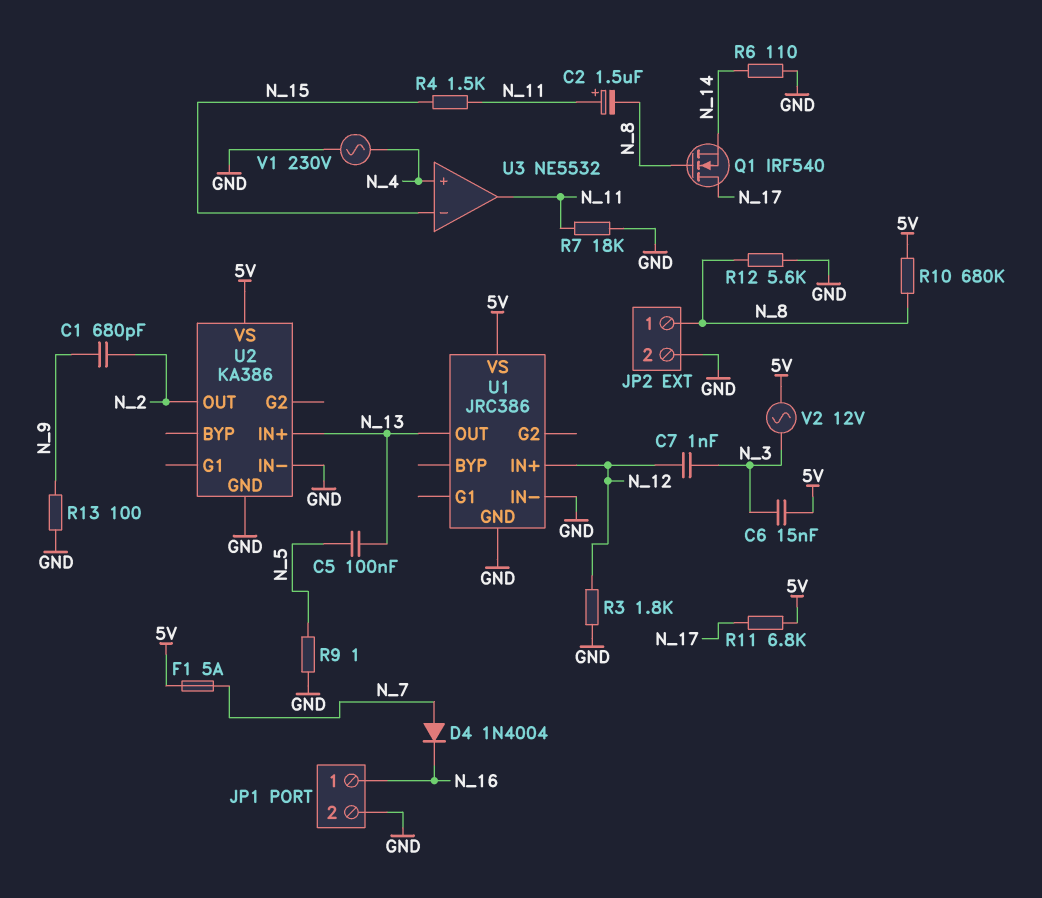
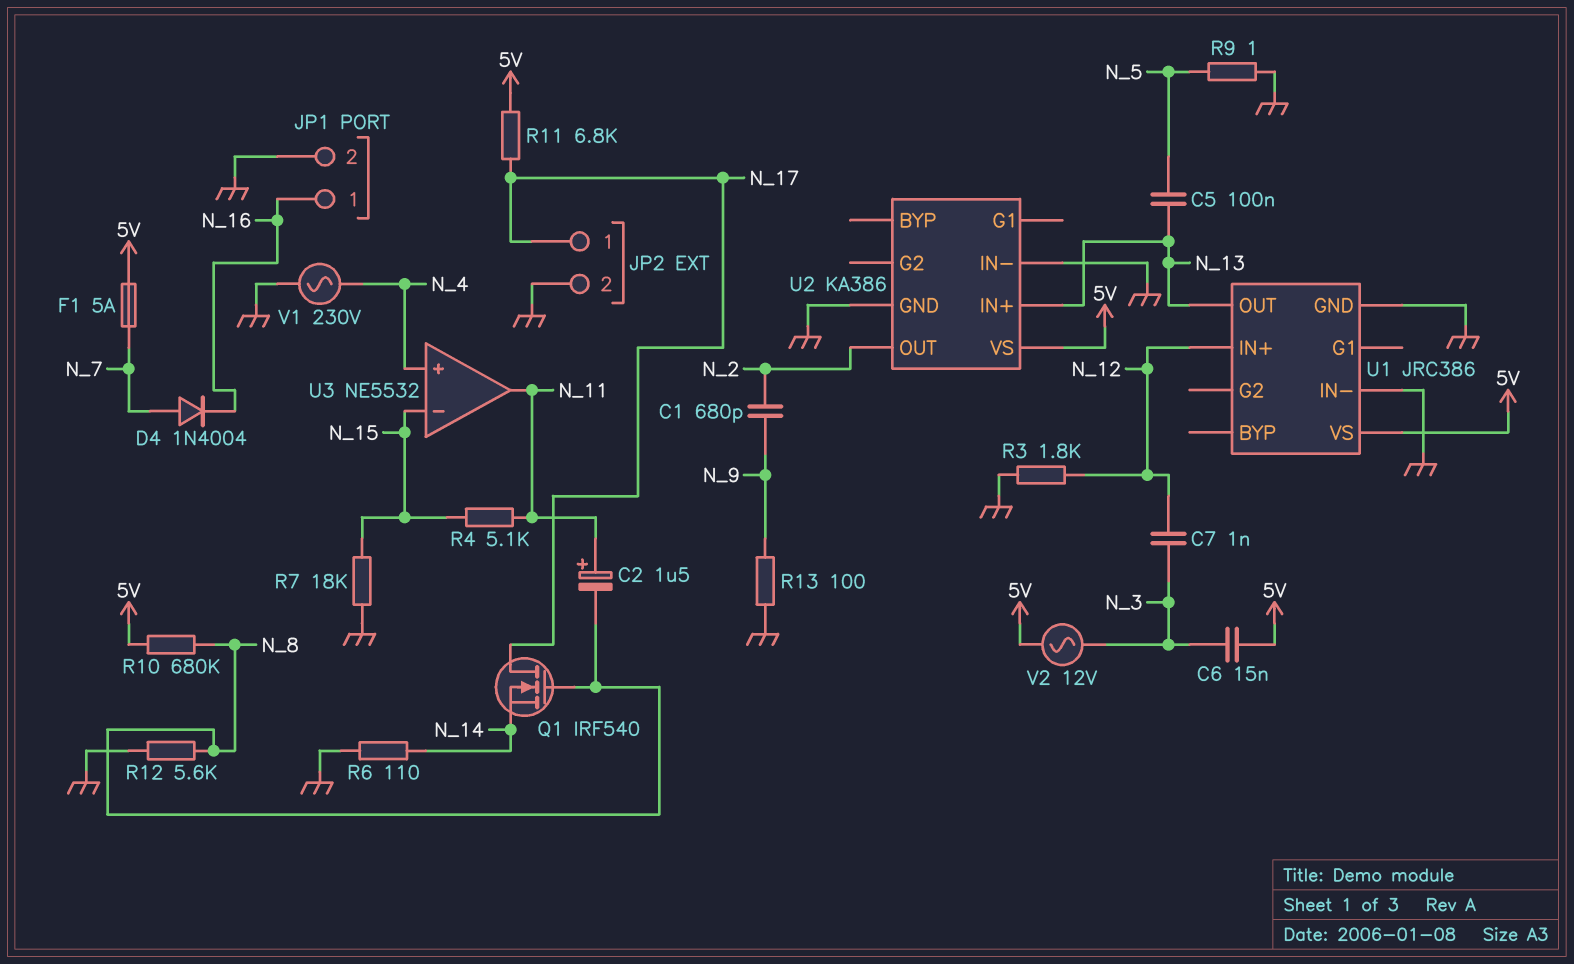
JP2 pin 1: N_8 -> N_17
R4: 1.5k (N_11, N_15) -> 5.1k (N_11, N_15)
R7: 18k (GND, N_11) -> 18k (GND, N_15)

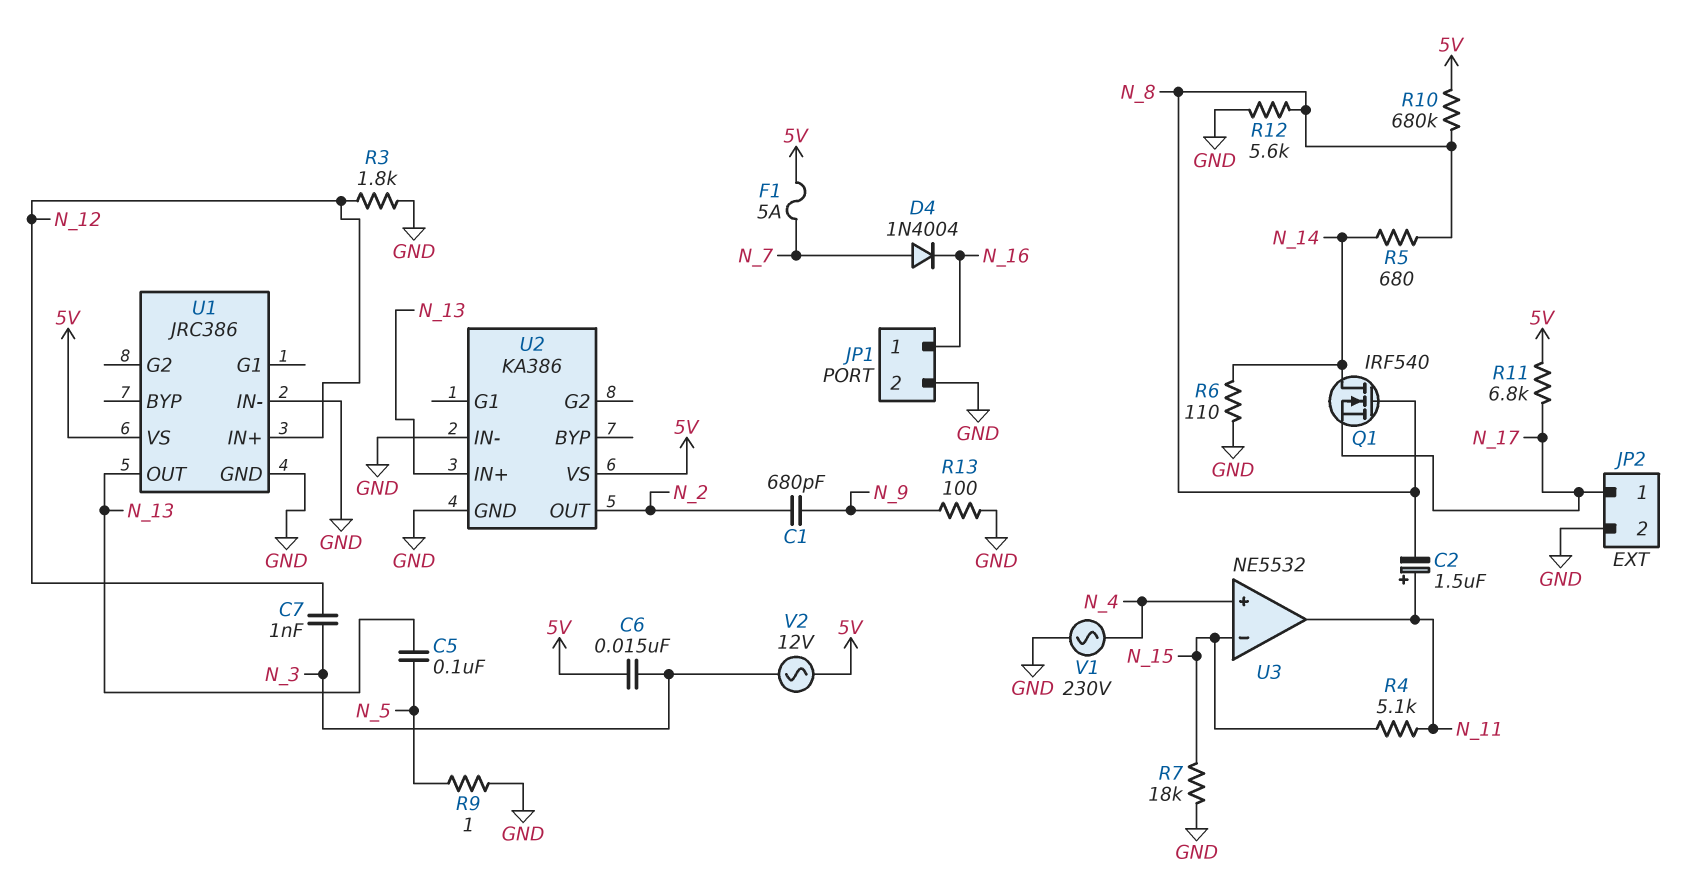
Q1: NMOS IRF540 (G N_8, D N_17, S N_14) -> NMOS IRF540 (G N_8, D N_14, S N_17)
R5: none -> 680 (N_8, N_14)

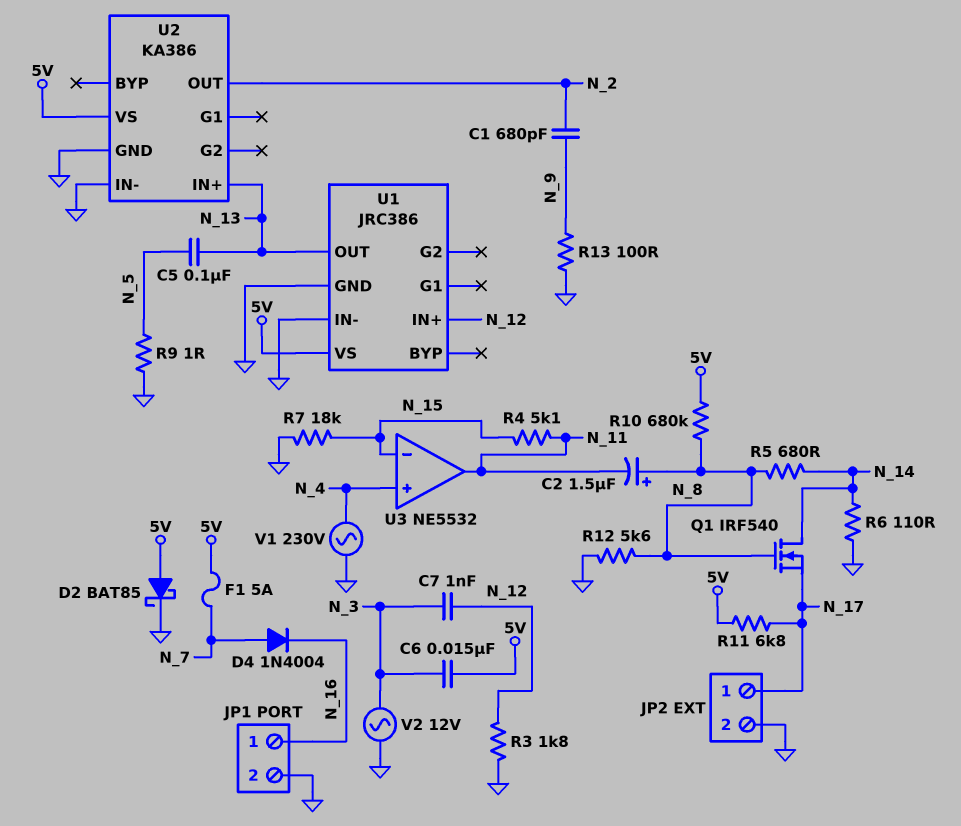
C2: 1.5uF (plus N_11, minus N_8) -> 1.5uF (plus N_8, minus N_11)
D2: none -> schottky BAT85 (A 5V, K GND)
V2: AC 12V (5V, N_3) -> AC 12V (GND, N_3)

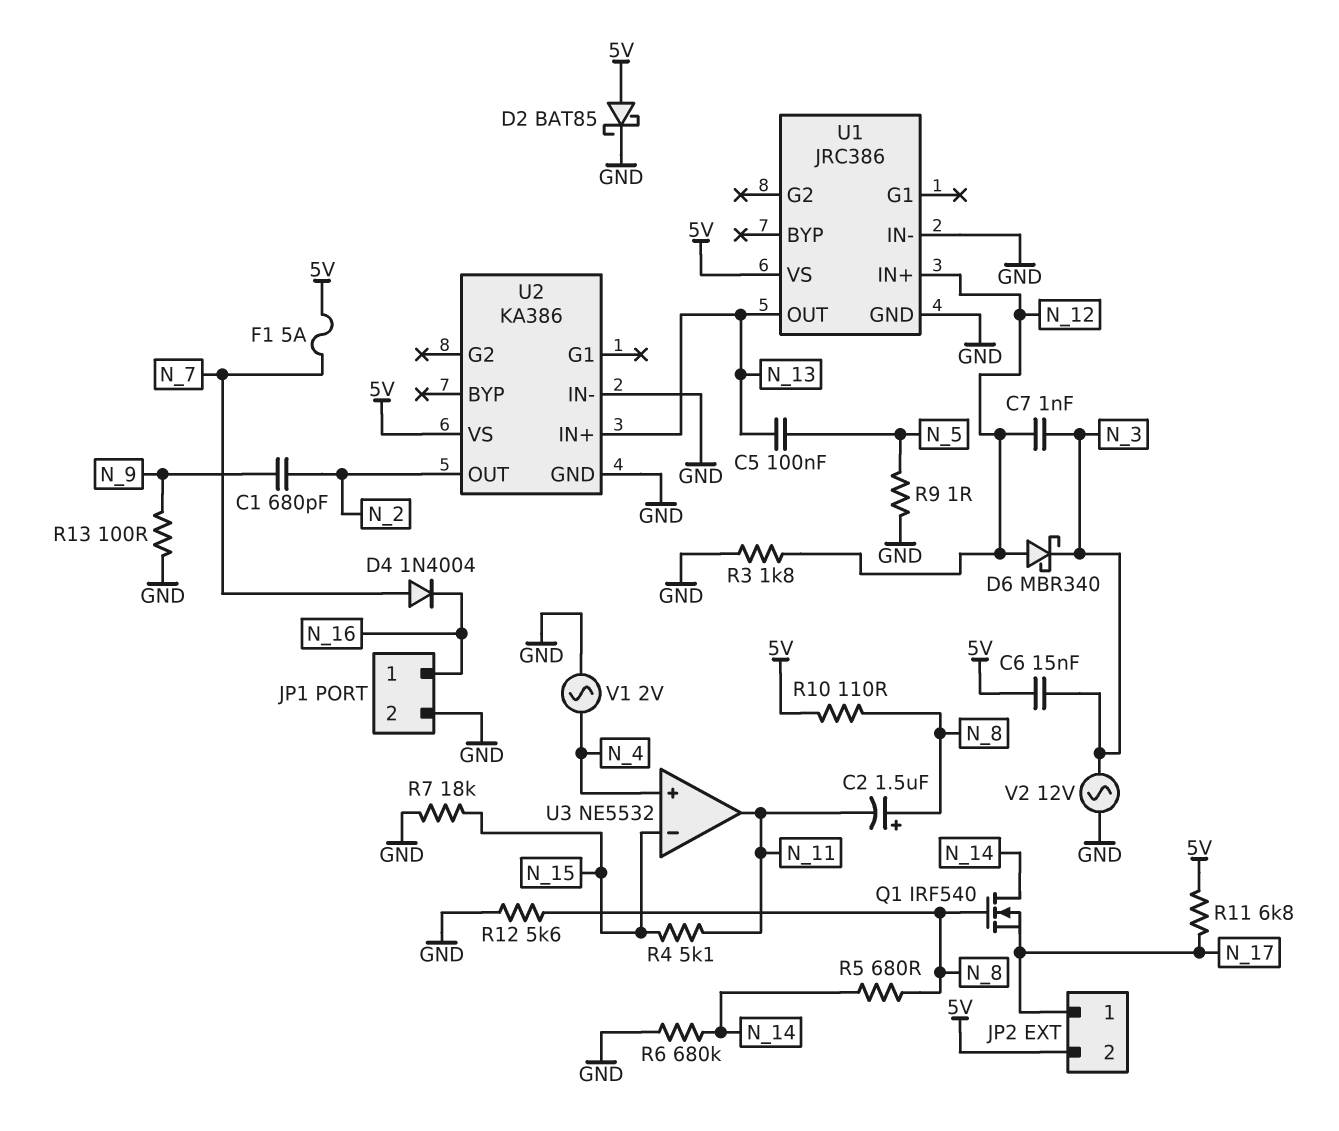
D6: none -> schottky MBR340 (A N_12, K N_3)
JP2 pin 2: GND -> 5V
R6: 110 (GND, N_14) -> 680k (GND, N_14)
R10: 680k (5V, N_8) -> 110 (5V, N_8)
V1: AC 230V (GND, N_4) -> AC 2V (GND, N_4)

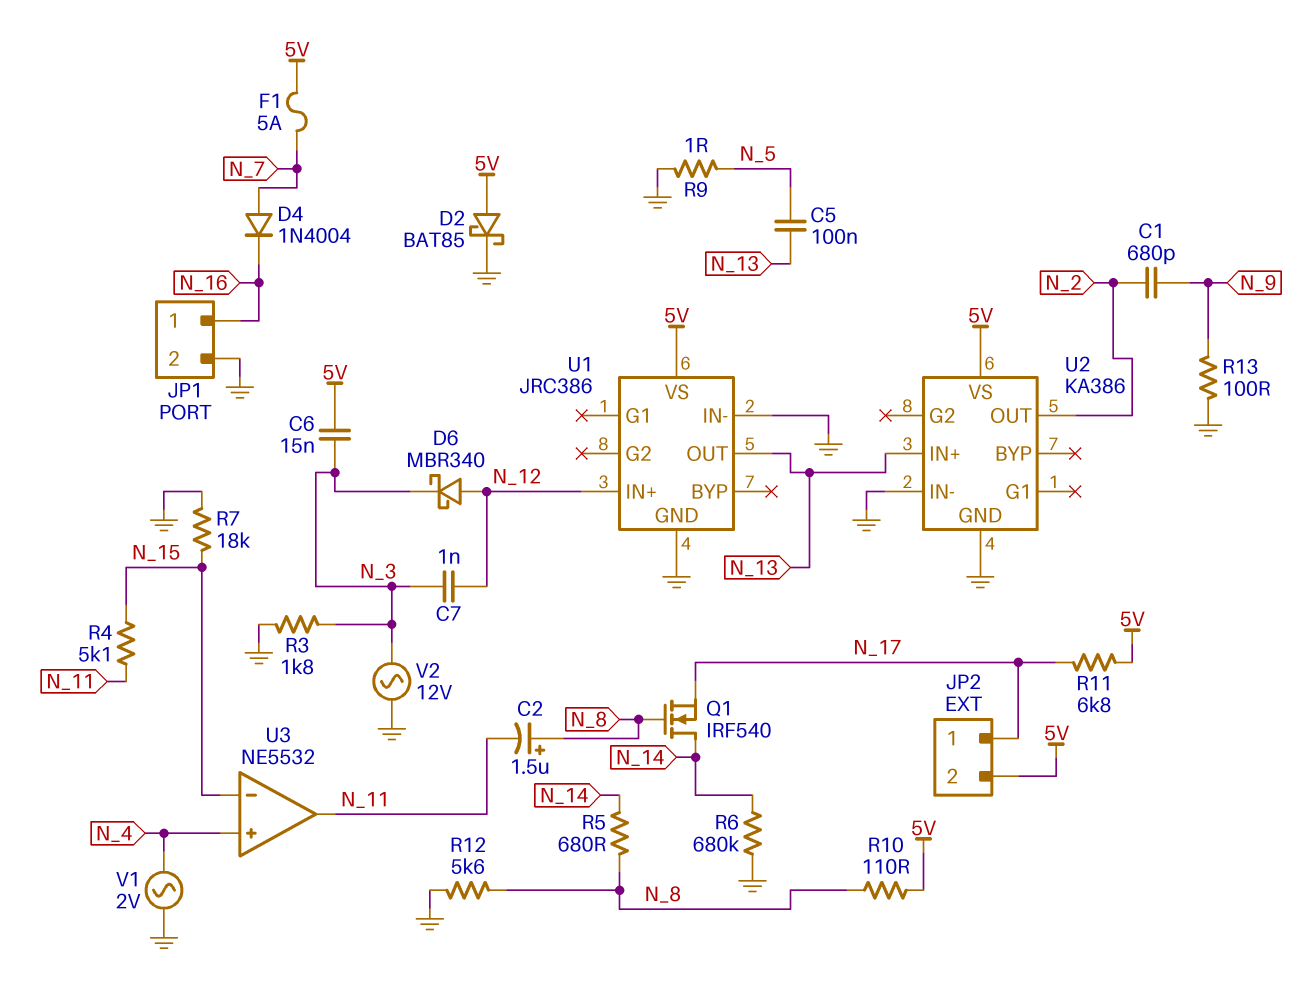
R3: 1.8k (GND, N_12) -> 1.8k (GND, N_3)

